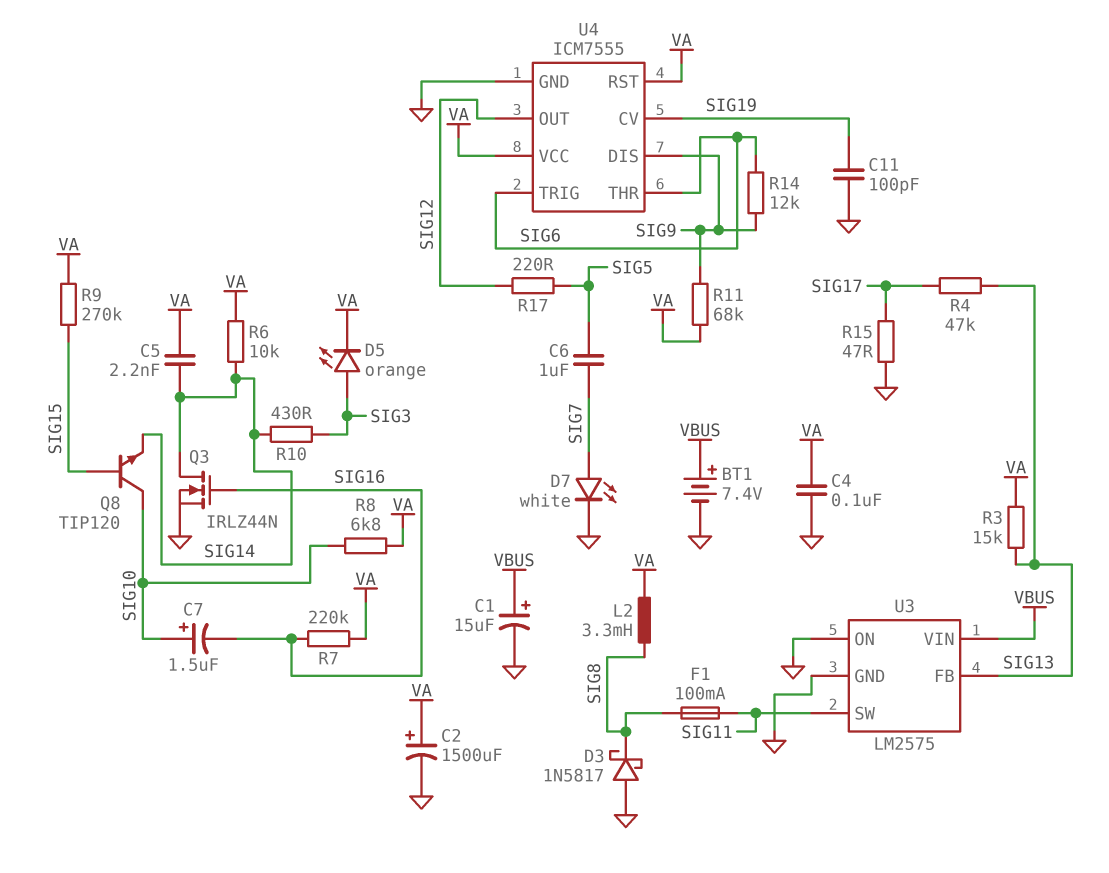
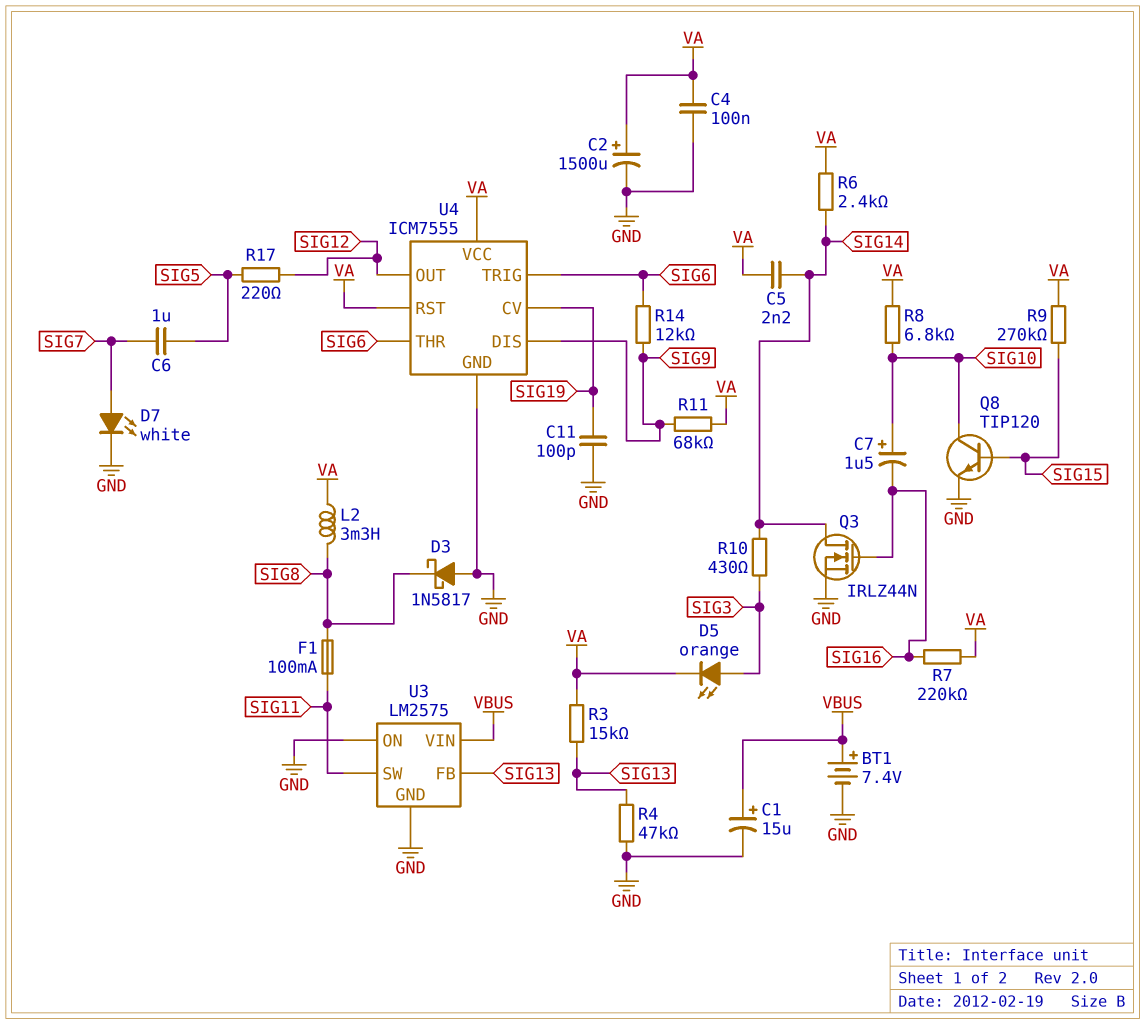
Q8: NPN TIP120 (B SIG15, C SIG10, E SIG14) -> NPN TIP120 (B SIG15, C SIG10, E GND)
R4: 47k (SIG13, SIG17) -> 47k (GND, SIG13)
R6: 10k (SIG14, VA) -> 2.4k (SIG14, VA)
R15: 47 (GND, SIG17) -> none

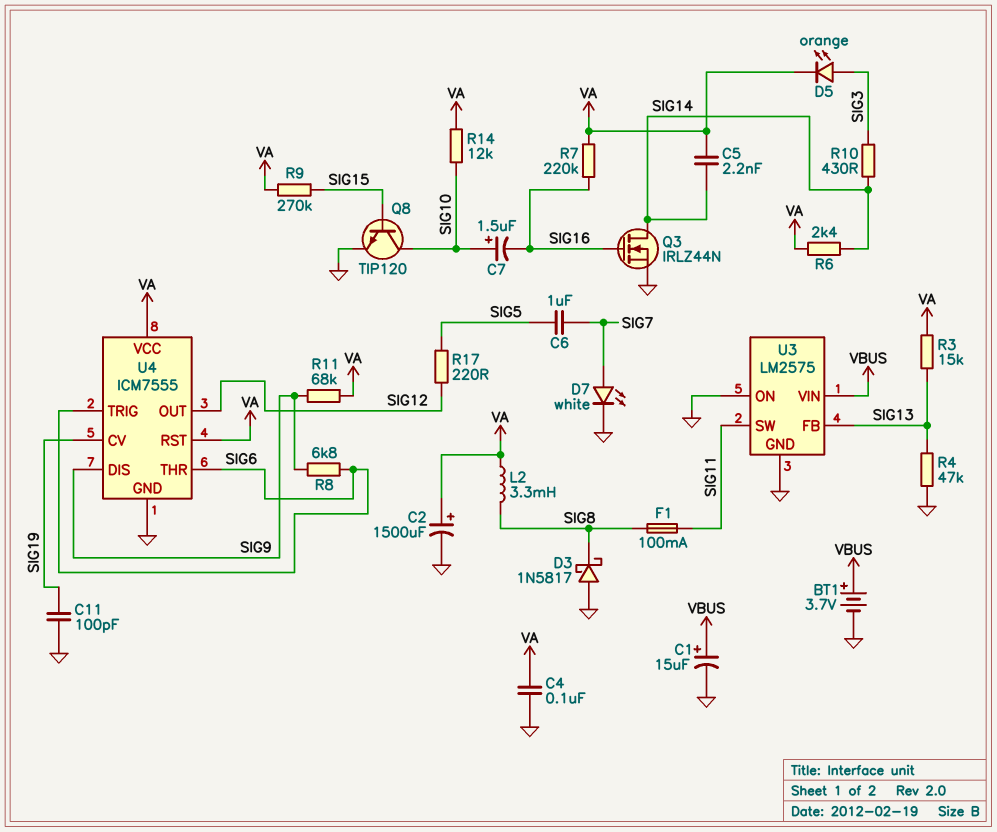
BT1: 7.4V (plus VBUS, minus GND) -> 3.7V (plus VBUS, minus GND)
R8: 6.8k (SIG10, VA) -> 6.8k (SIG6, SIG9)
R14: 12k (SIG6, SIG9) -> 12k (SIG10, VA)

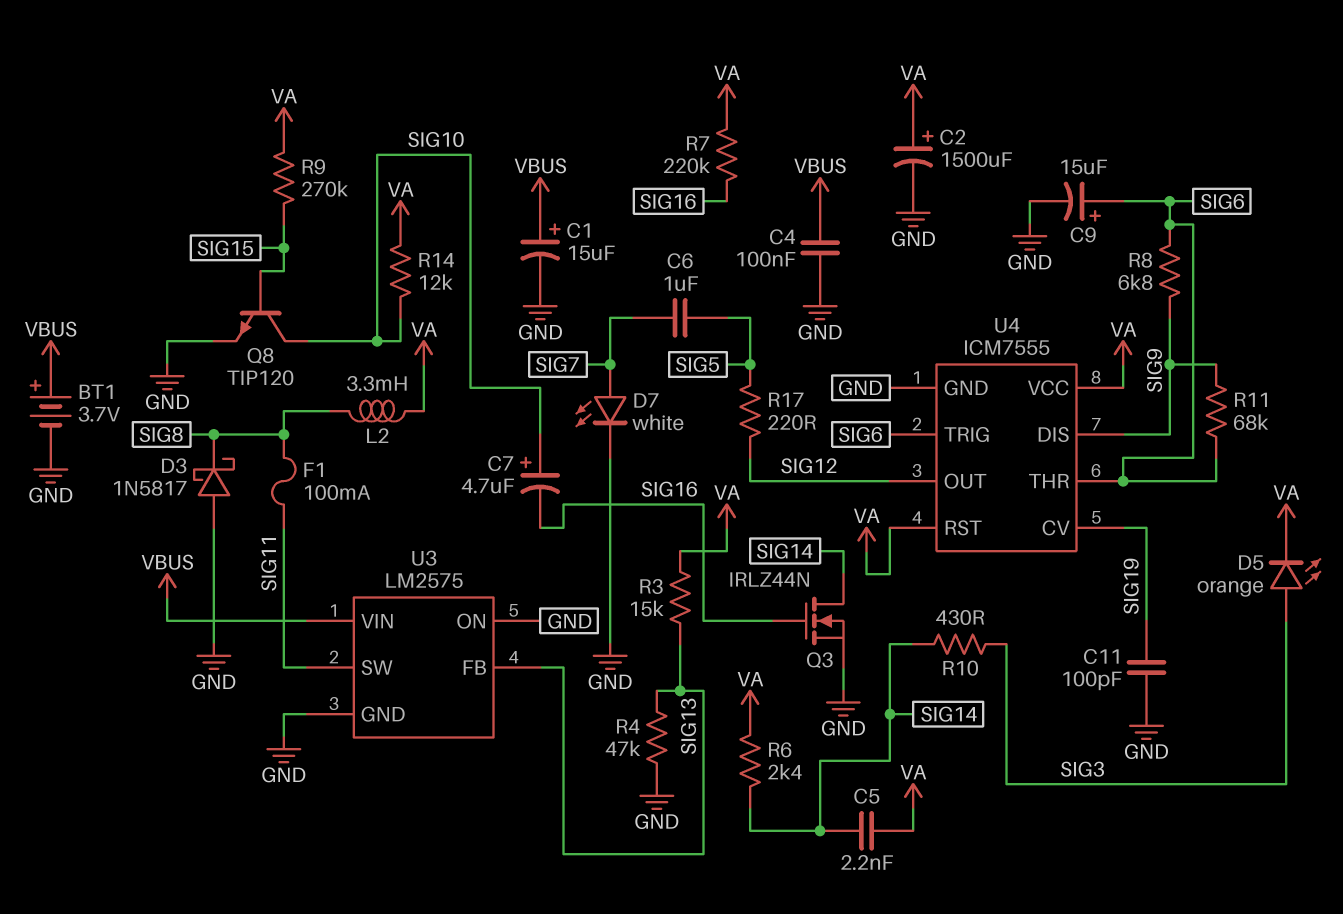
C4: 100nF (GND, VA) -> 100nF (GND, VBUS)
C7: 1.5uF (plus SIG10, minus SIG16) -> 4.7uF (plus SIG10, minus SIG16)
C9: none -> 15uF (plus SIG6, minus GND)
R11: 68k (SIG9, VA) -> 68k (SIG6, SIG9)

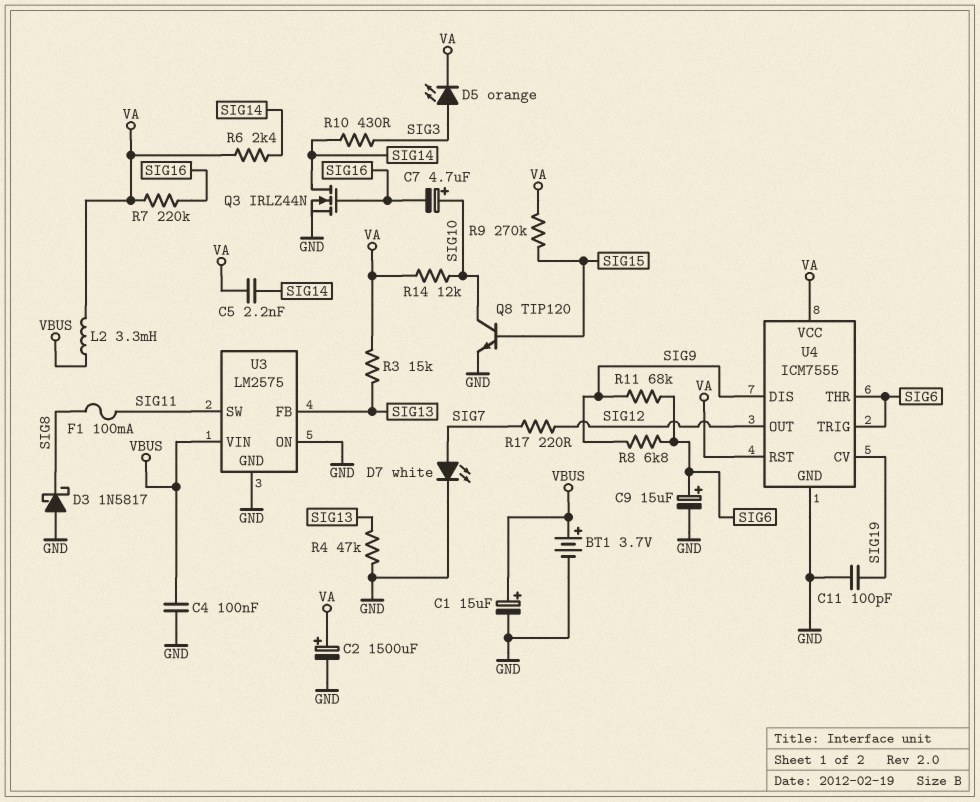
C6: 1uF (SIG5, SIG7) -> none
L2: 3.3mH (SIG8, VA) -> 3.3mH (VA, VBUS)
R17: 220 (SIG5, SIG12) -> 220 (SIG7, SIG12)

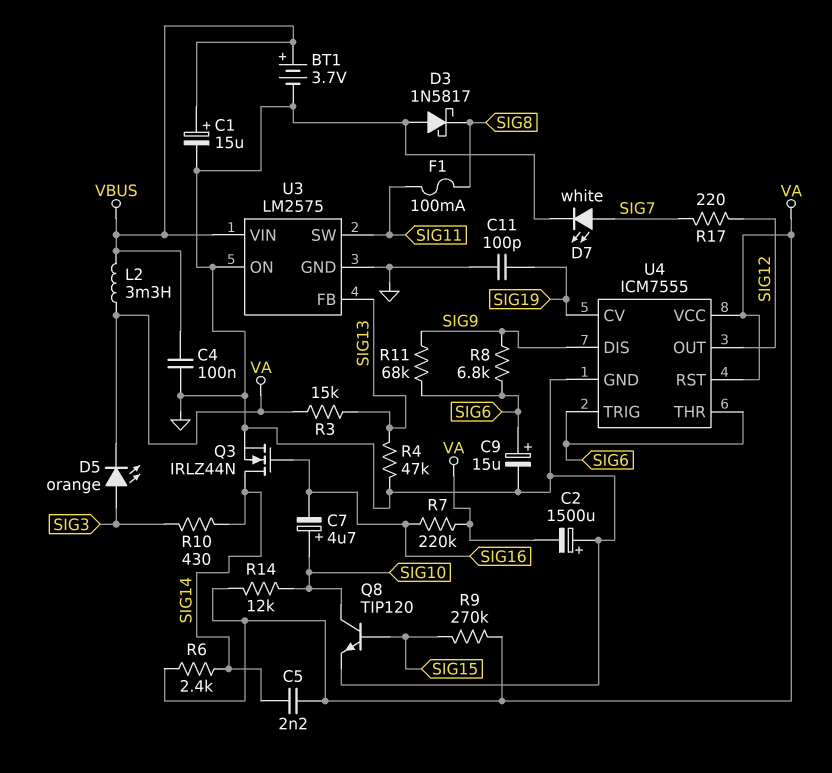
C2: 1500uF (plus VA, minus GND) -> 1500uF (plus GND, minus VA)

